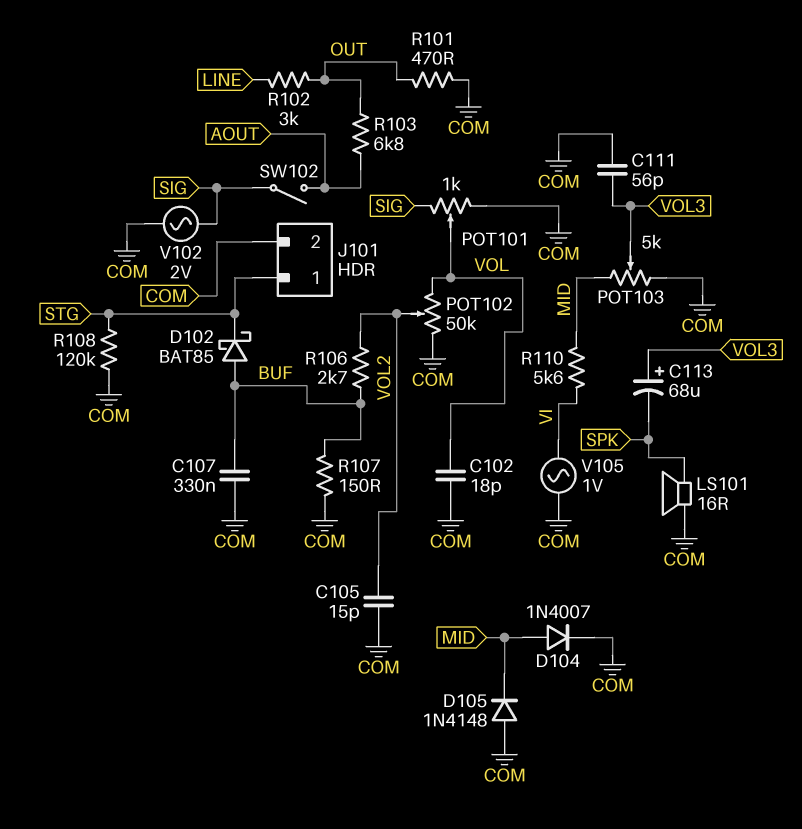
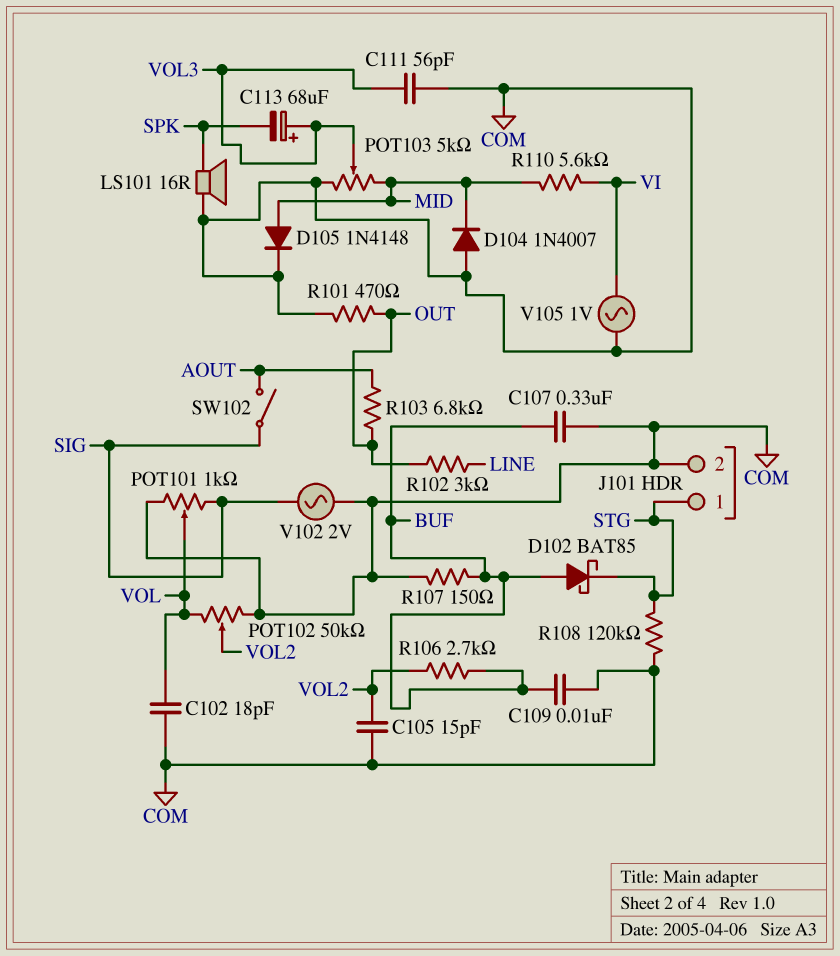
C109: none -> 10nF (BUF, COM)
D104: diode 1N4007 (A MID, K COM) -> diode 1N4007 (A COM, K MID)
D105: diode 1N4148 (A COM, K MID) -> diode 1N4148 (A MID, K COM)

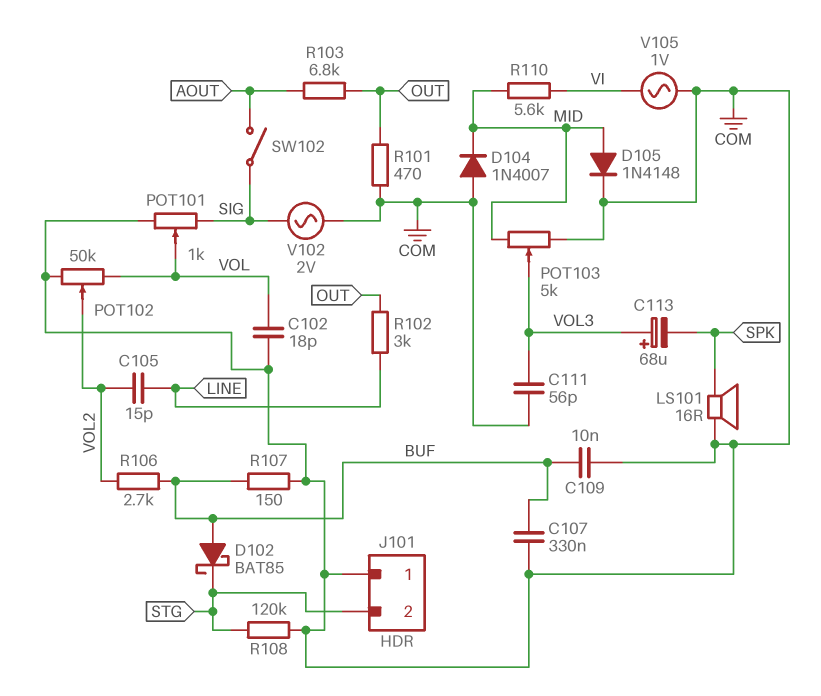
C105: 15pF (COM, VOL2) -> 15pF (LINE, VOL2)
J101 pin 1: STG -> COM
J101 pin 2: COM -> STG

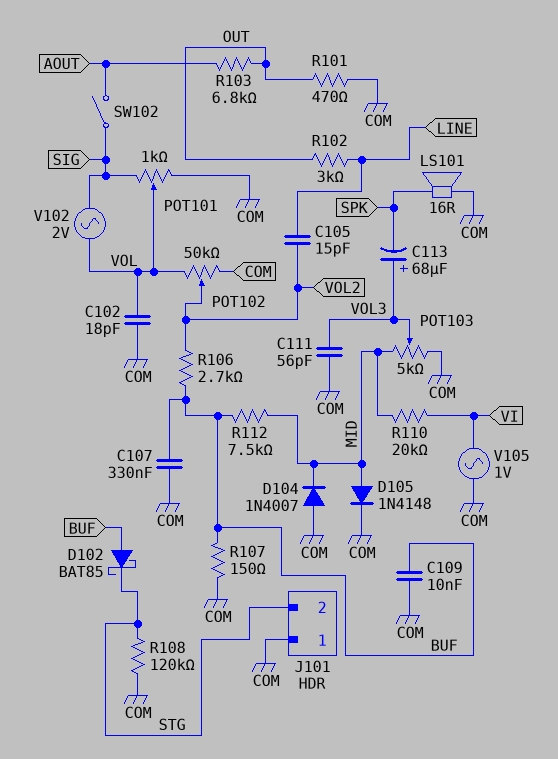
R110: 5.6k (MID, VI) -> 20k (MID, VI)
R112: none -> 7.5k (BUF, MID)
V102: AC 2V (COM, SIG) -> AC 2V (SIG, VOL)

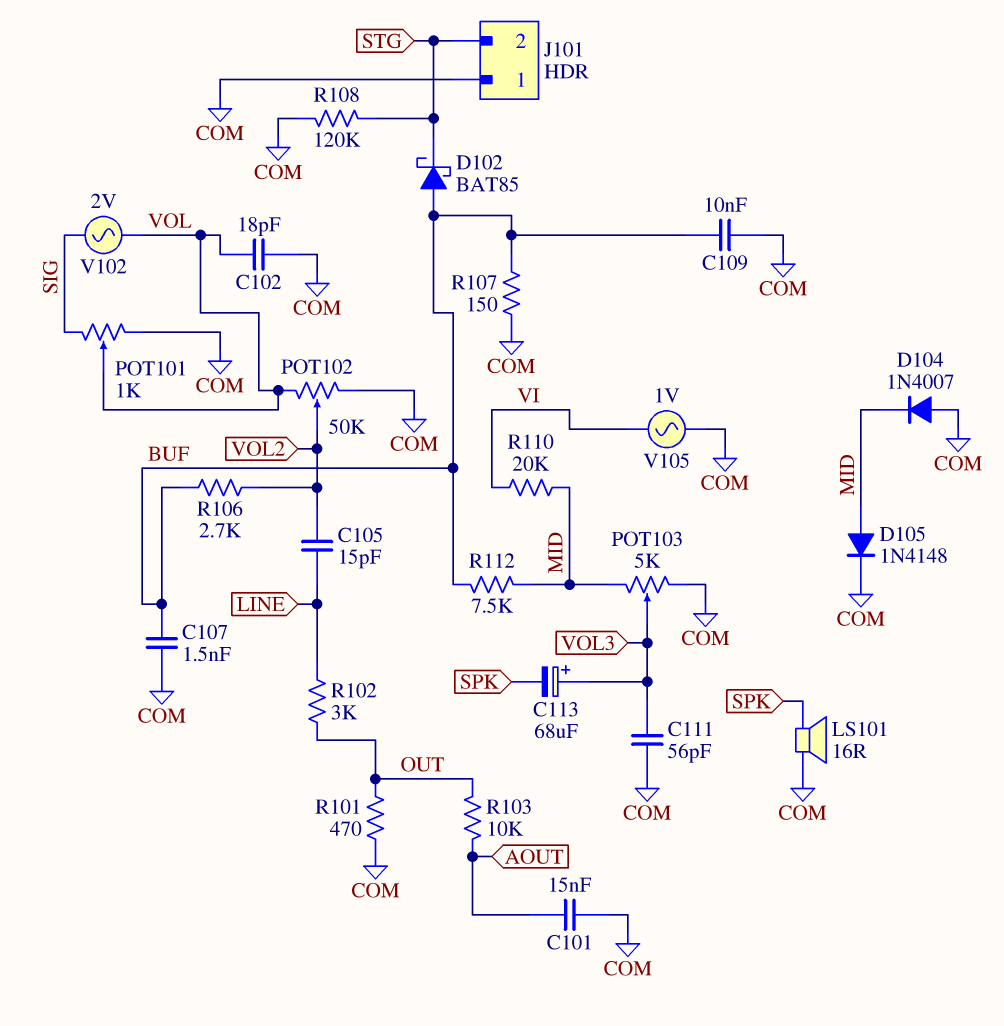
C101: none -> 15nF (AOUT, COM)
C107: 330nF (BUF, COM) -> 1.5nF (BUF, COM)
R103: 6.8k (AOUT, OUT) -> 10k (AOUT, OUT)
SW102: switch (AOUT, SIG) -> none

